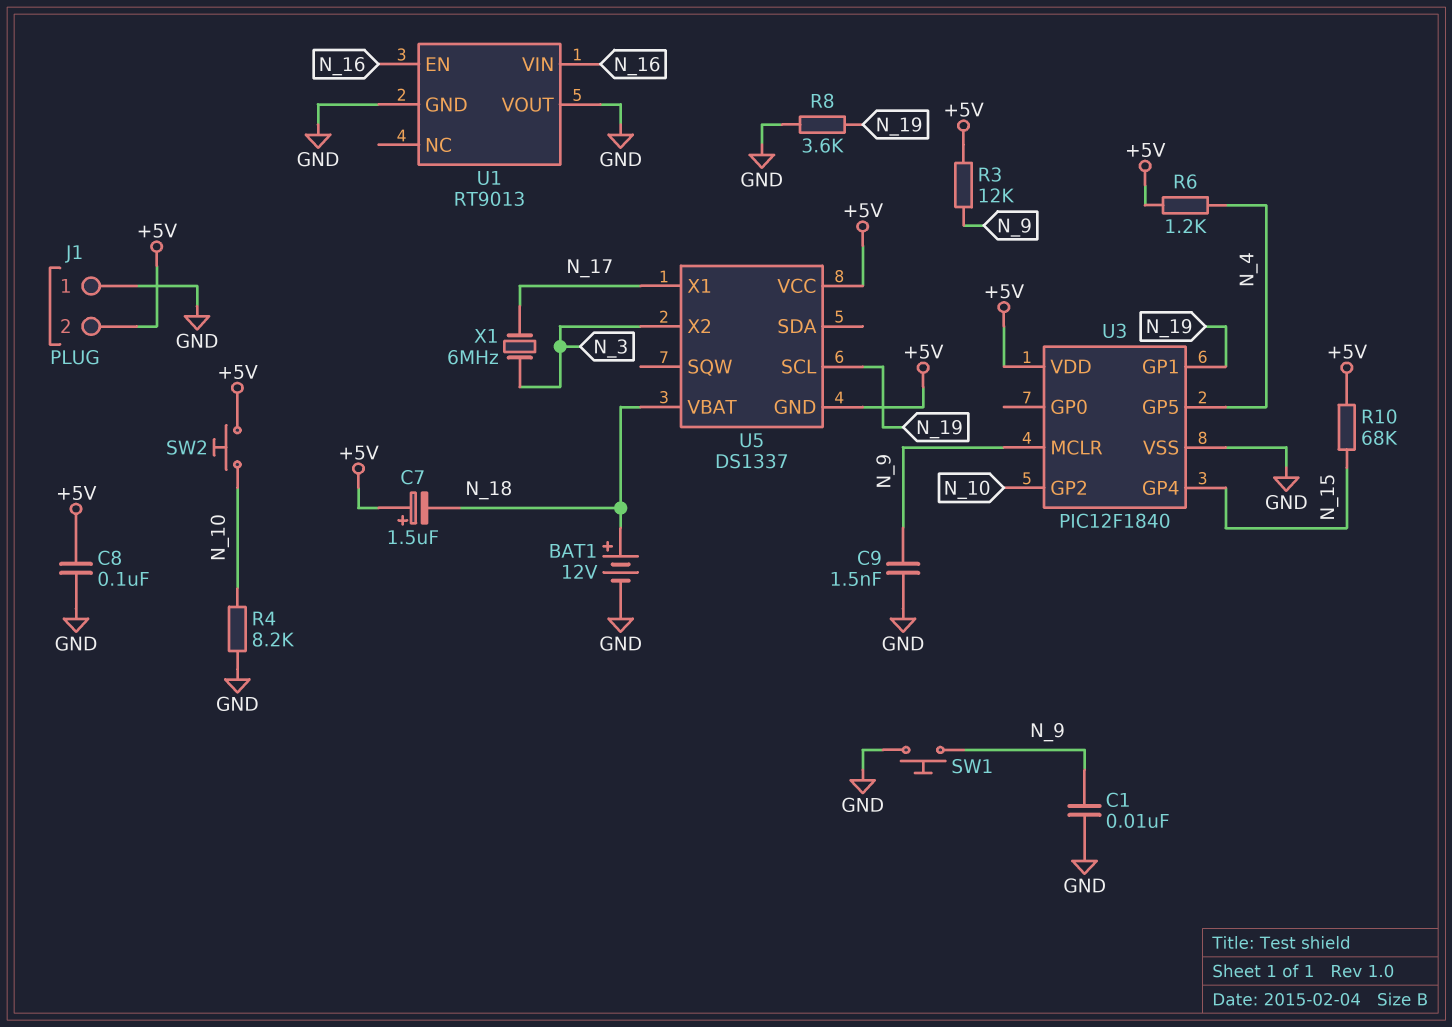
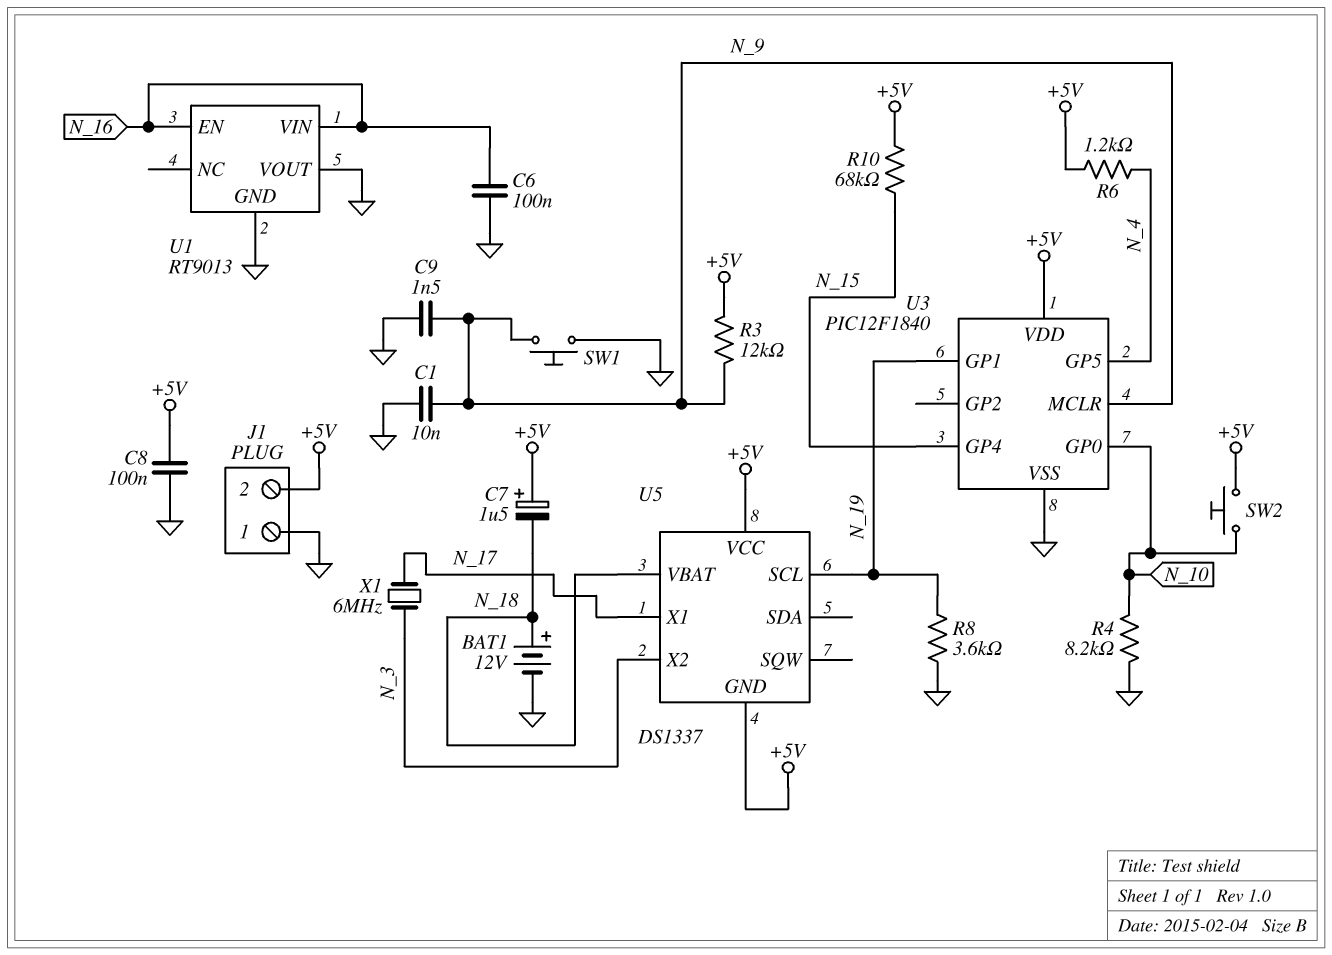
C6: none -> 100nF (GND, N_16)
U3 pin GP0: none -> N_10
U3 pin GP2: N_10 -> none

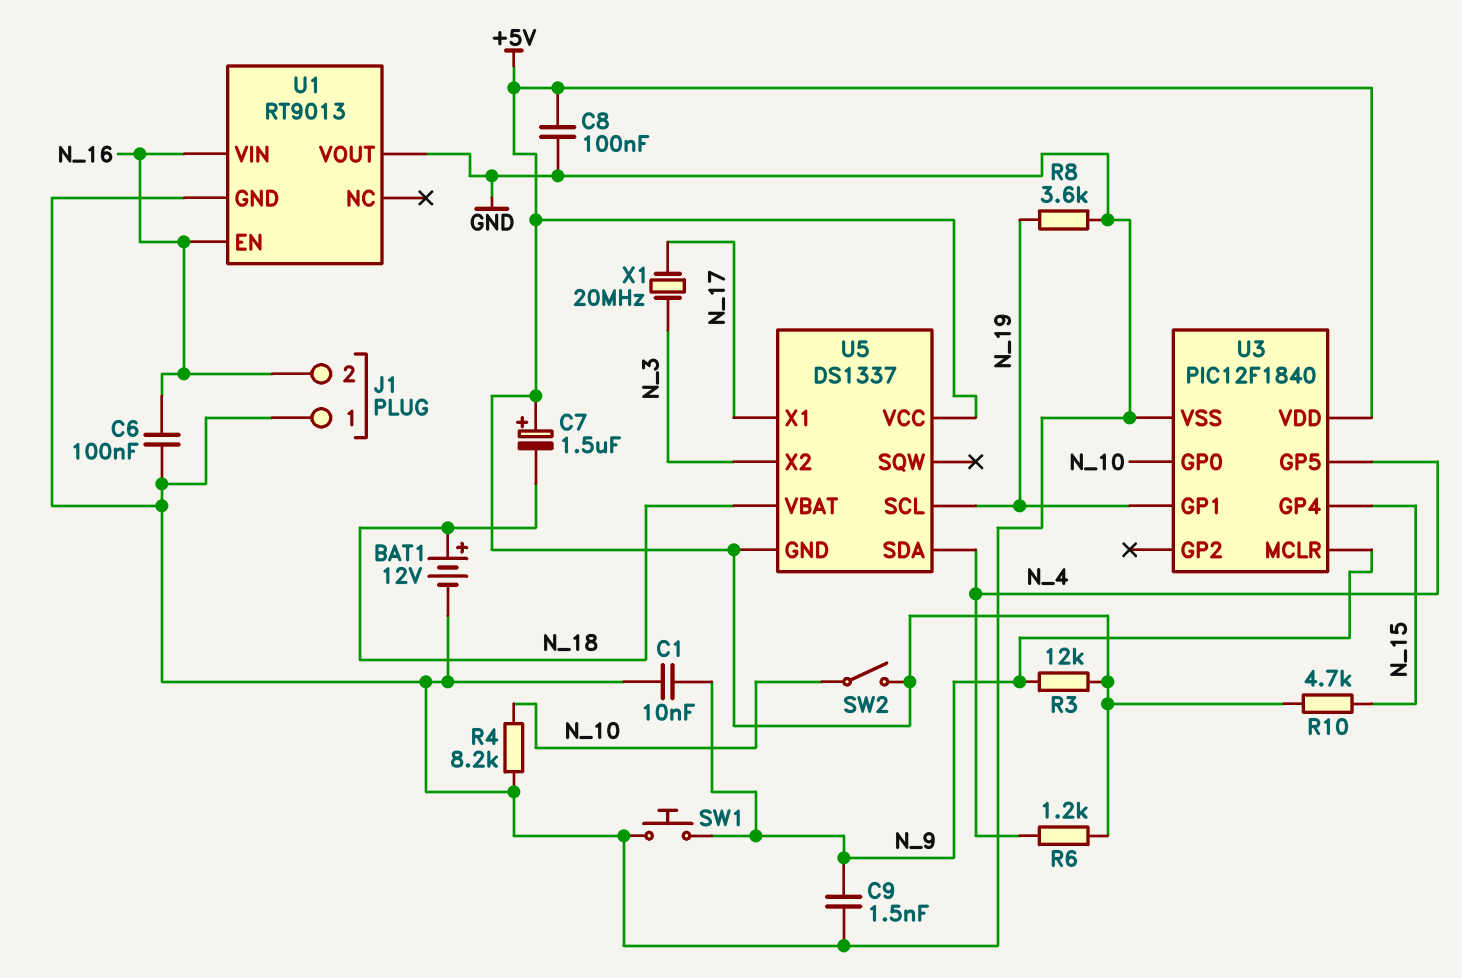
J1 pin 2: +5V -> N_16
R10: 68k (+5V, N_15) -> 4.7k (+5V, N_15)
SW2: button (+5V, N_10) -> switch (+5V, N_10)
U5 pin SDA: none -> N_4
X1: 6MHz (N_3, N_17) -> 20MHz (N_3, N_17)

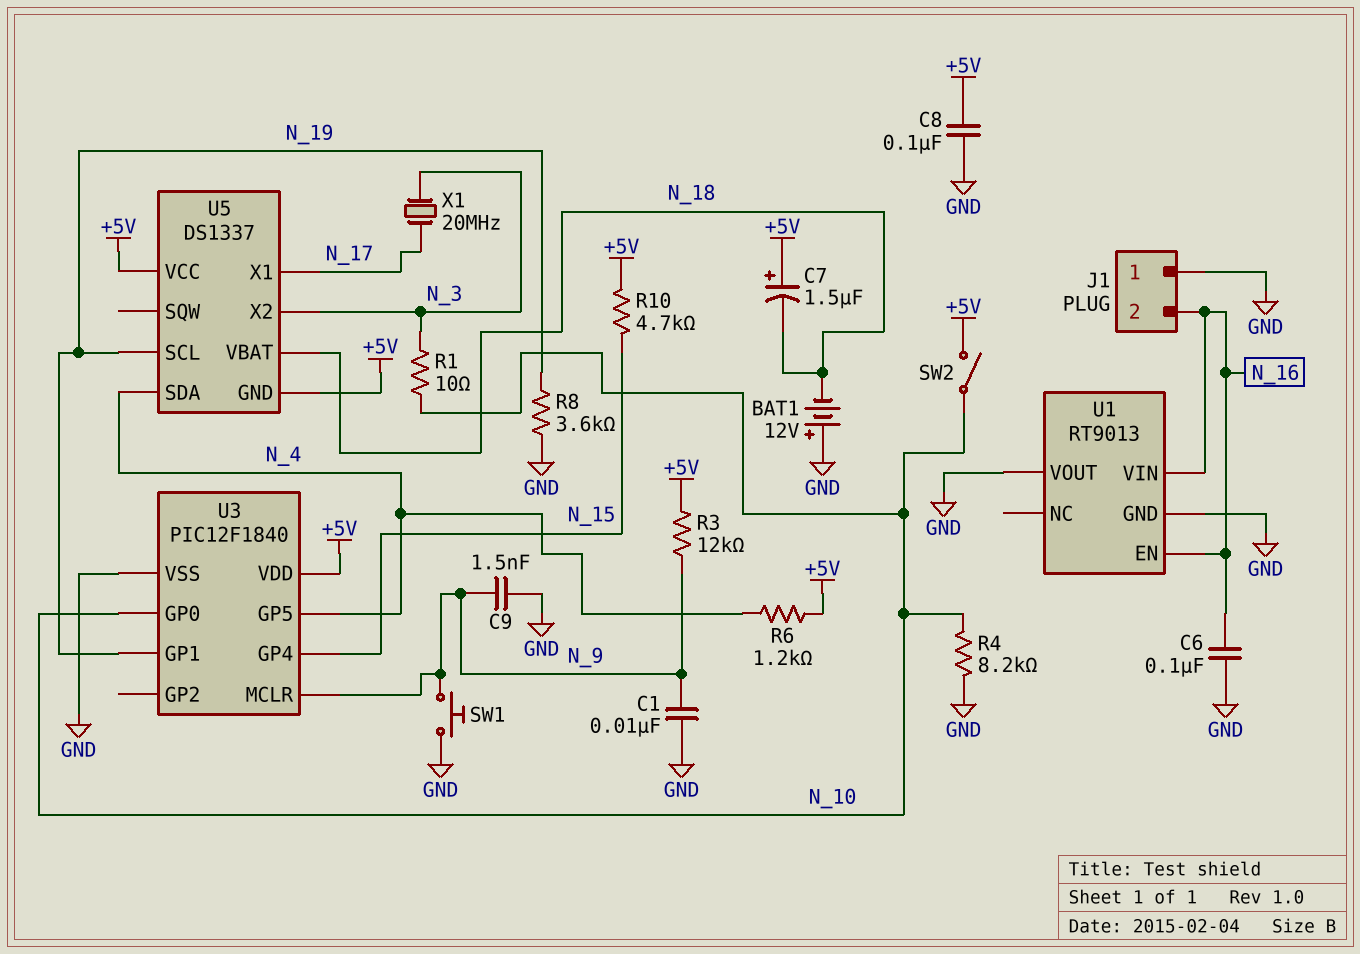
BAT1: 12V (plus N_18, minus GND) -> 12V (plus GND, minus N_18)
R1: none -> 10 (N_3, N_10)

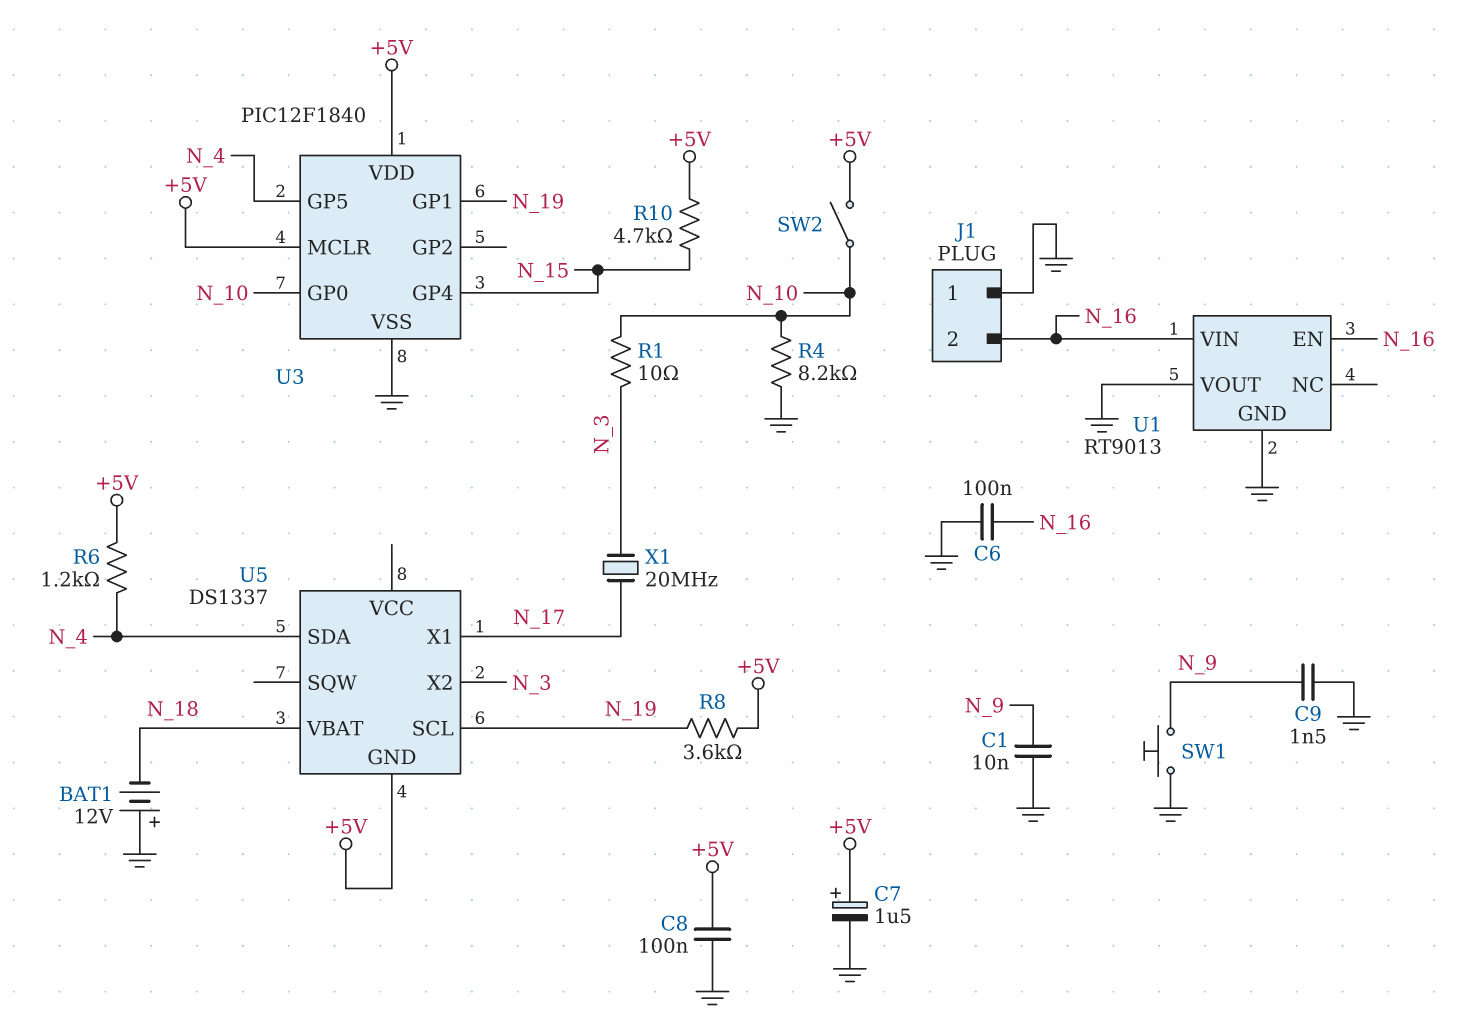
C7: 1.5uF (plus +5V, minus N_18) -> 1.5uF (plus +5V, minus GND)
R3: 12k (+5V, N_9) -> none
R8: 3.6k (GND, N_19) -> 3.6k (+5V, N_19)
U3 pin MCLR: N_9 -> +5V
U5 pin VCC: +5V -> none

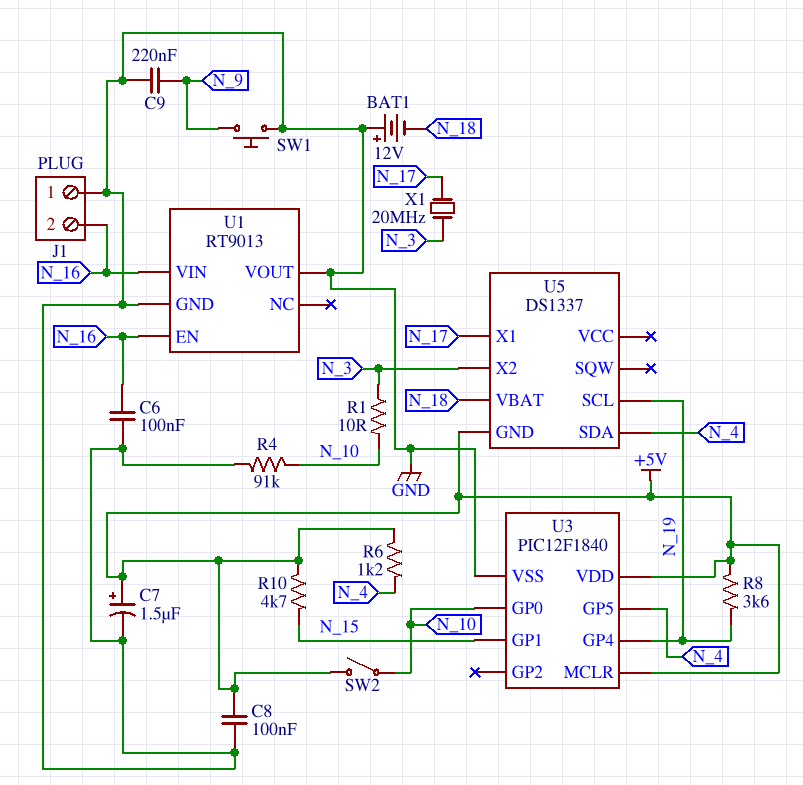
C1: 10nF (GND, N_9) -> none
C9: 1.5nF (GND, N_9) -> 220nF (GND, N_9)
R4: 8.2k (GND, N_10) -> 91k (GND, N_10)
U3 pin GP1: N_19 -> N_15
U3 pin GP4: N_15 -> N_19

